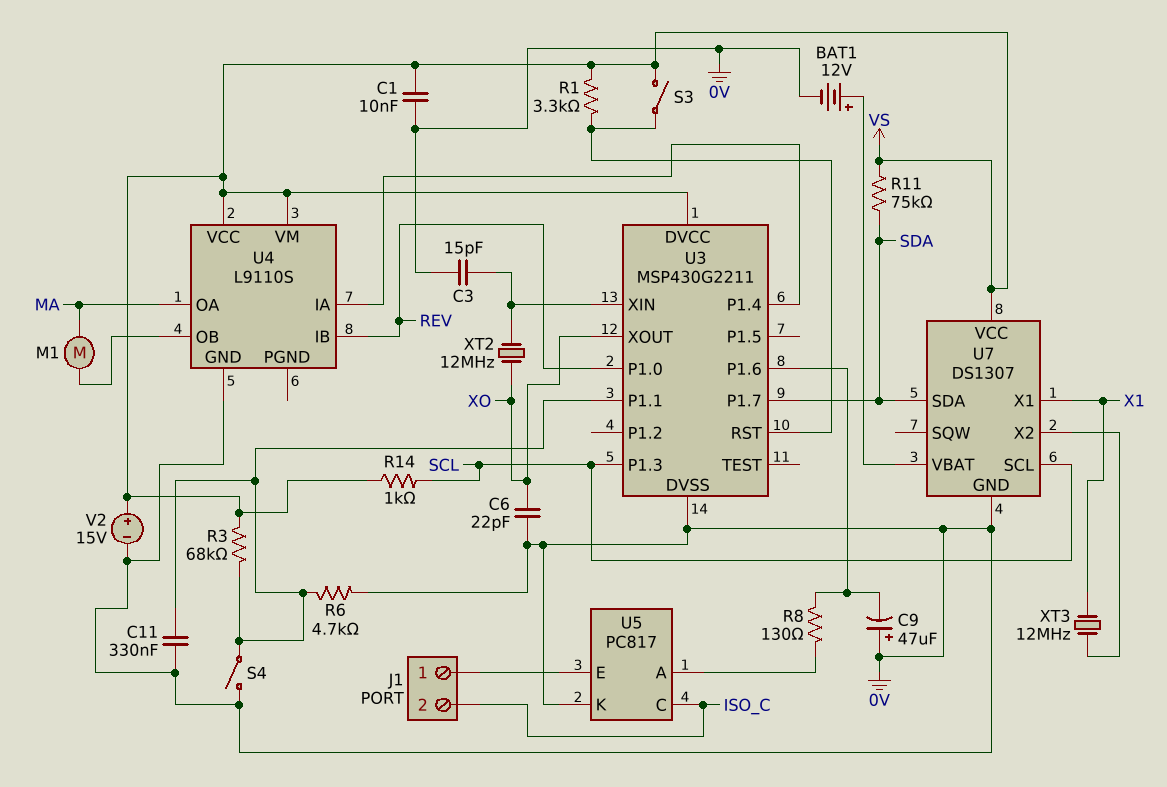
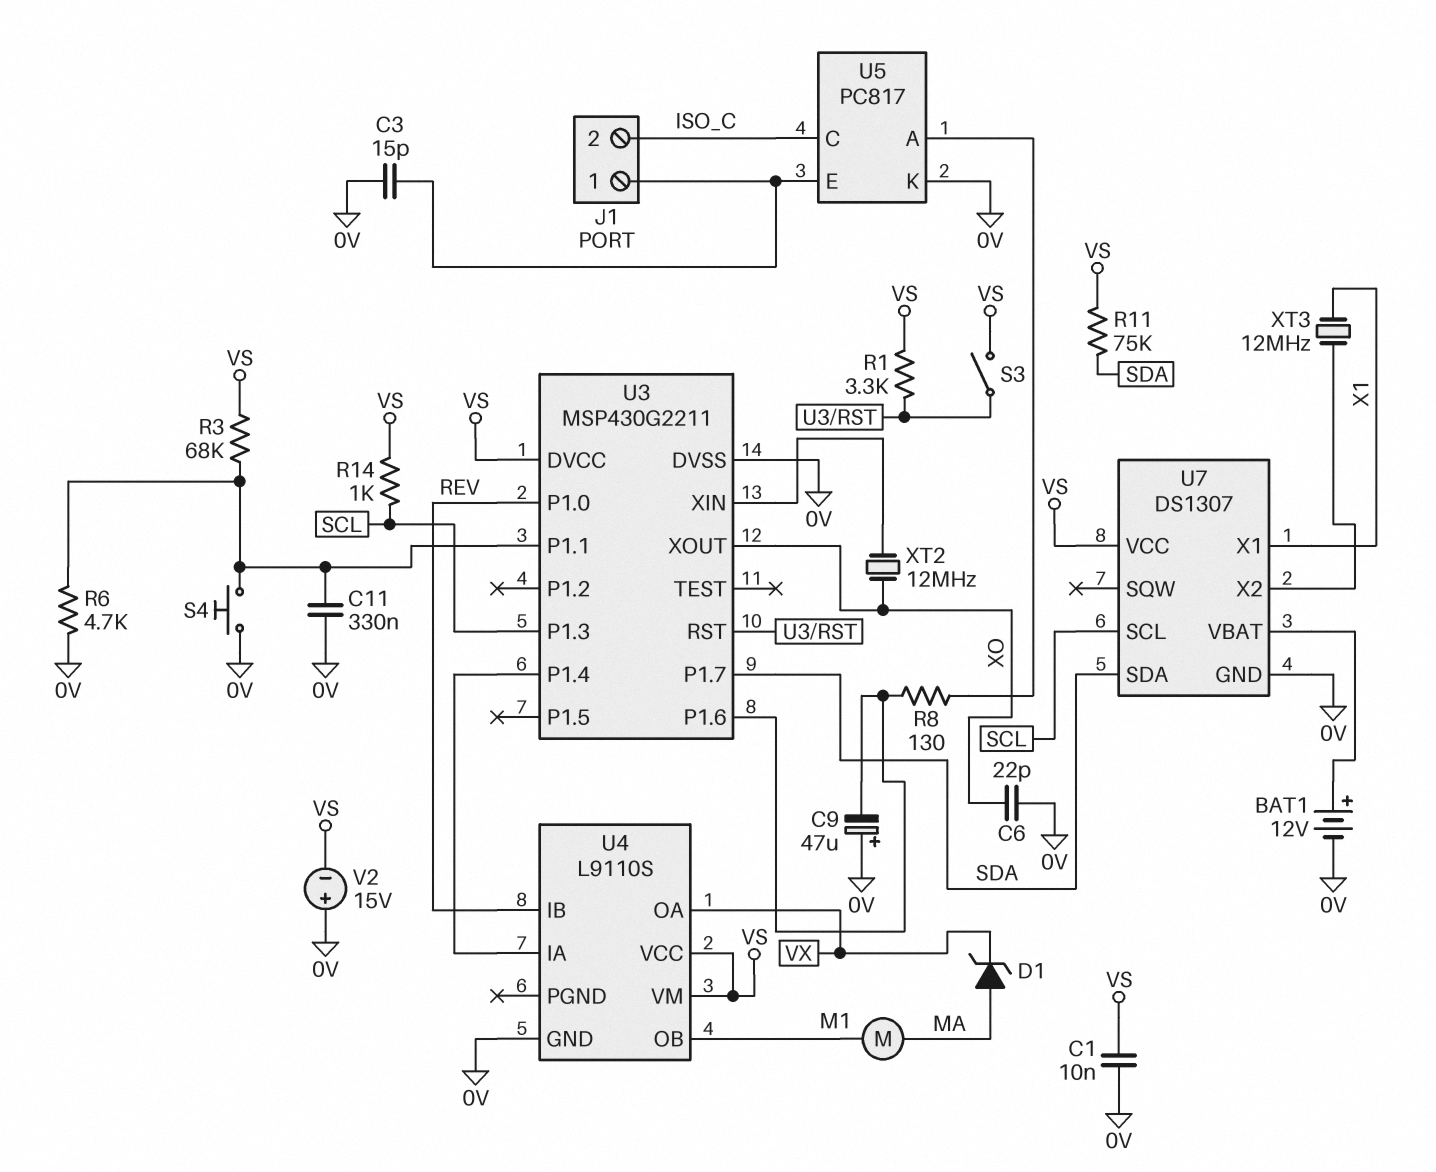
C3: 15pF (0V, U3/XIN) -> 15pF (0V, J1/1)
D1: none -> zener (A MA, K VX)
S4: switch (0V, U3/P1.1) -> button (0V, U3/P1.1)
U4 pin OA: MA -> VX
V2: 15V (plus VS, minus 0V) -> 15V (plus 0V, minus VS)

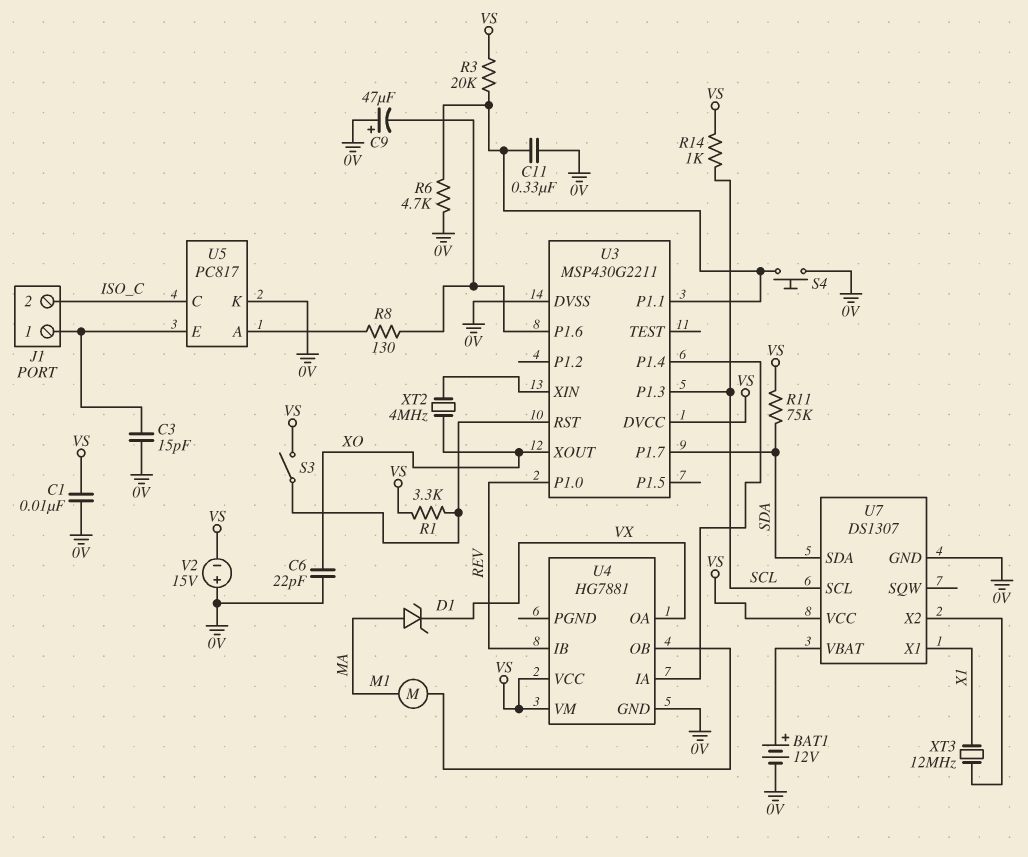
R3: 68k (U3/P1.1, VS) -> 20k (U3/P1.1, VS)
U4: L9110S -> HG7881
XT2: 12MHz (U3/XIN, XO) -> 4MHz (U3/XIN, XO)

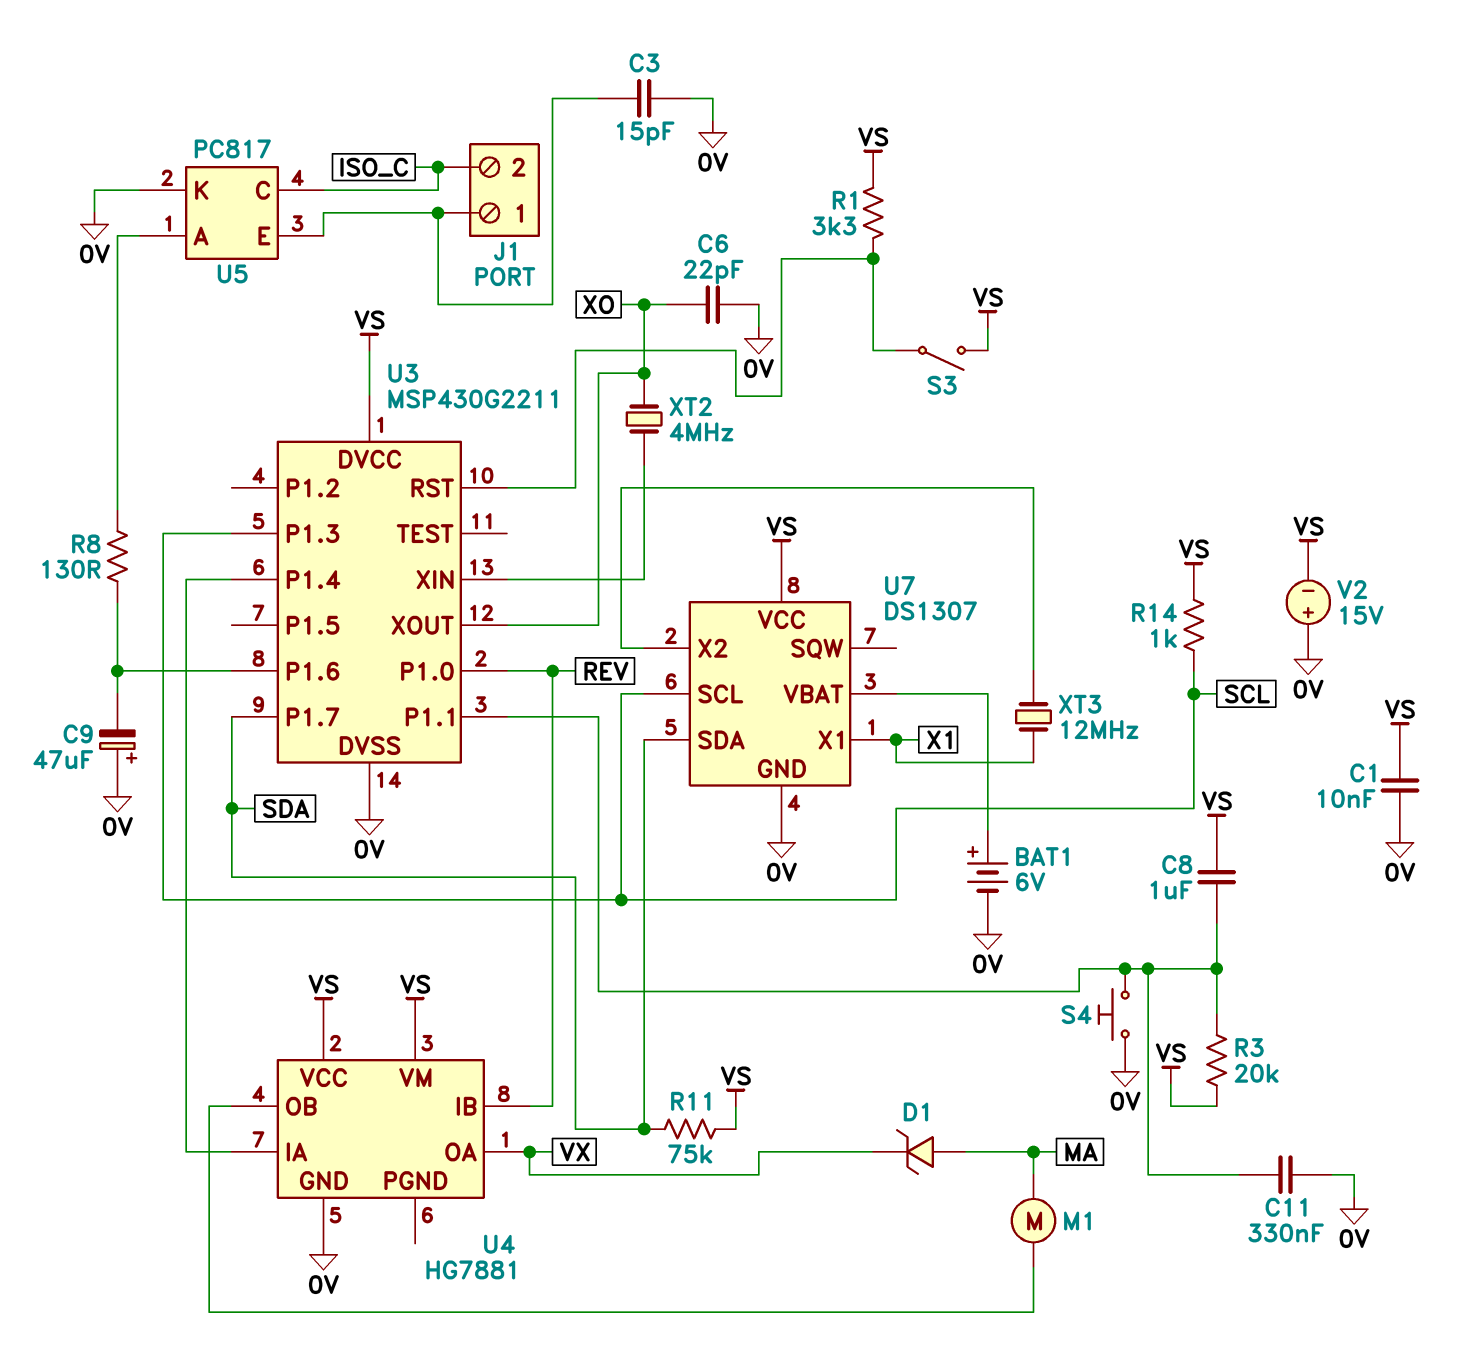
BAT1: 12V (plus U7/VBAT, minus 0V) -> 6V (plus U7/VBAT, minus 0V)
C8: none -> 1uF (U3/P1.1, VS)
R6: 4.7k (0V, U3/P1.1) -> none

